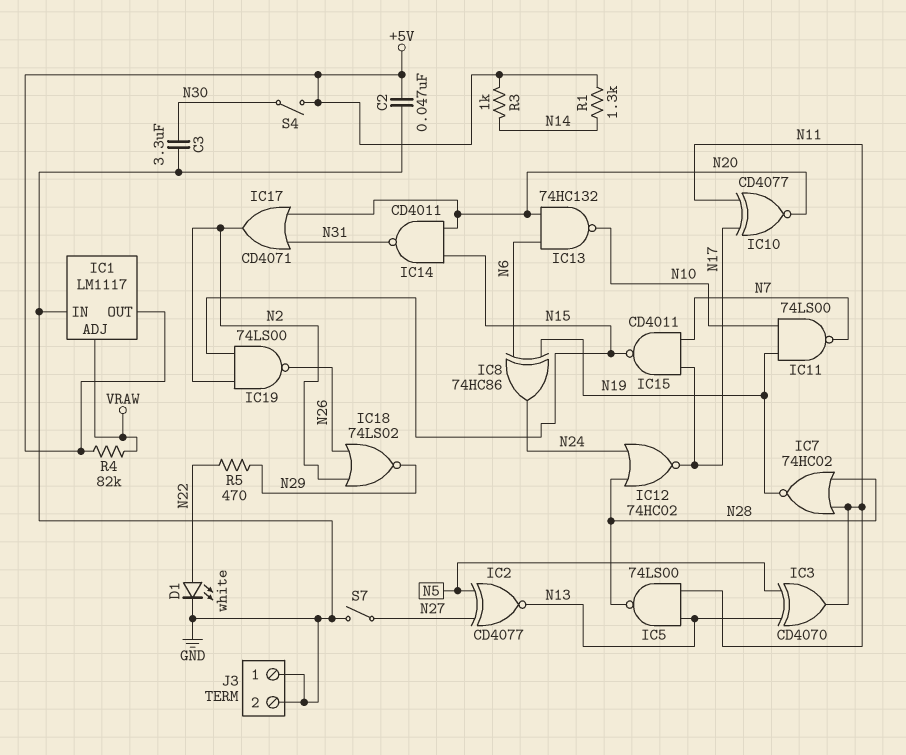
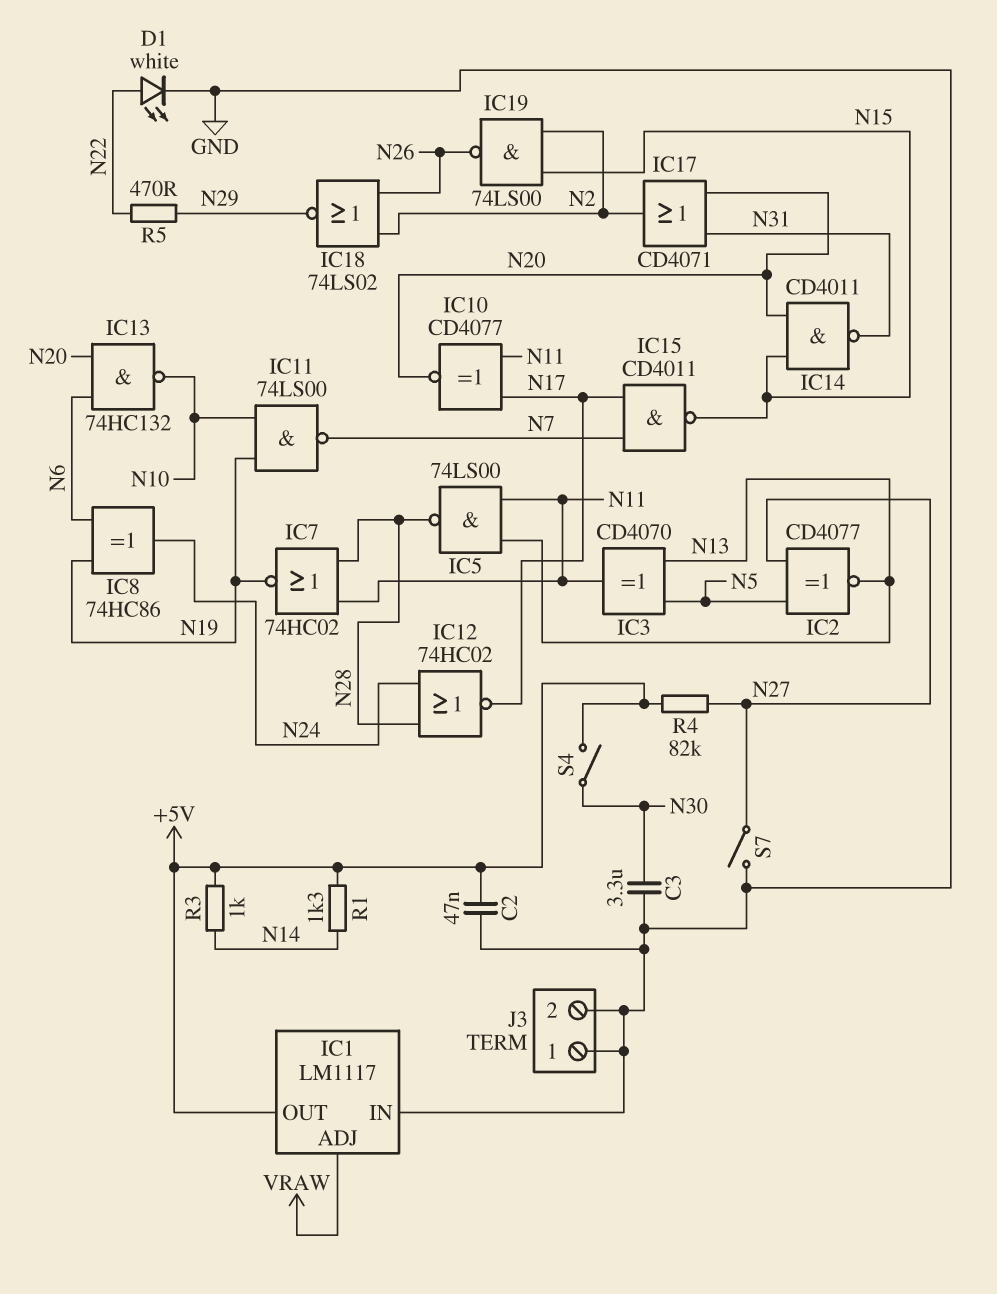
R4: 82k (+5V, VRAW) -> 82k (+5V, N27)

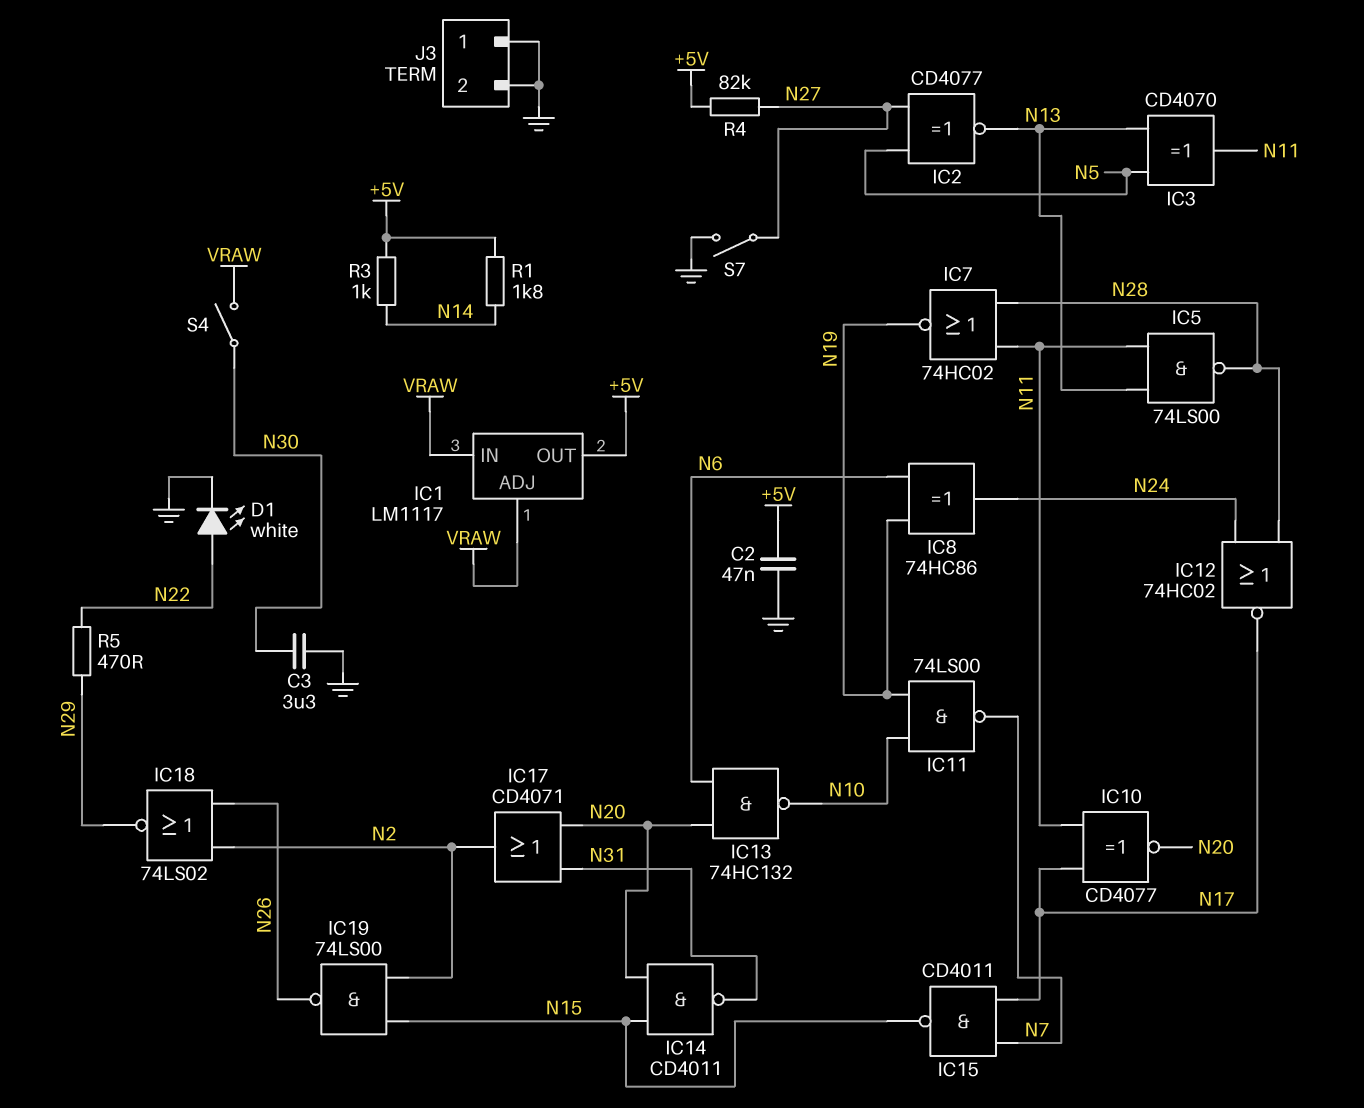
IC1 pin IN: GND -> VRAW
R1: 1.3k (+5V, N14) -> 1.8k (+5V, N14)
S4: switch (+5V, N30) -> switch (N30, VRAW)

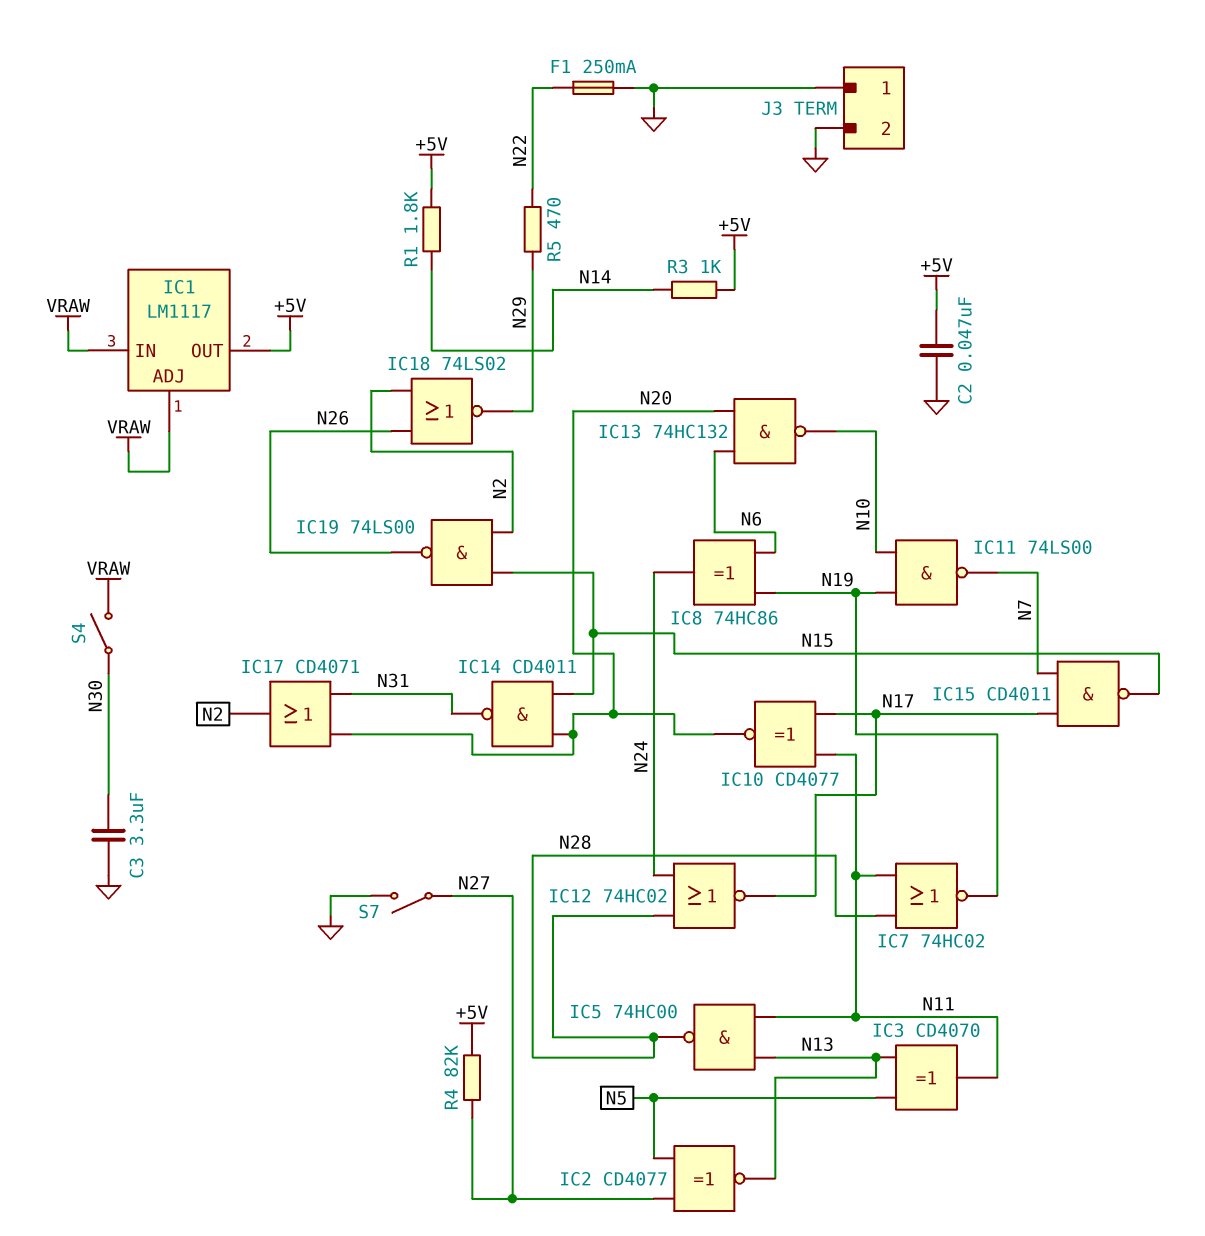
D1: LED white (A N22, K GND) -> none
F1: none -> 250mA (GND, N22)
IC5: NAND 74LS00 (in N11, in N13, out N28) -> NAND 74HC00 (in N11, in N13, out N28)

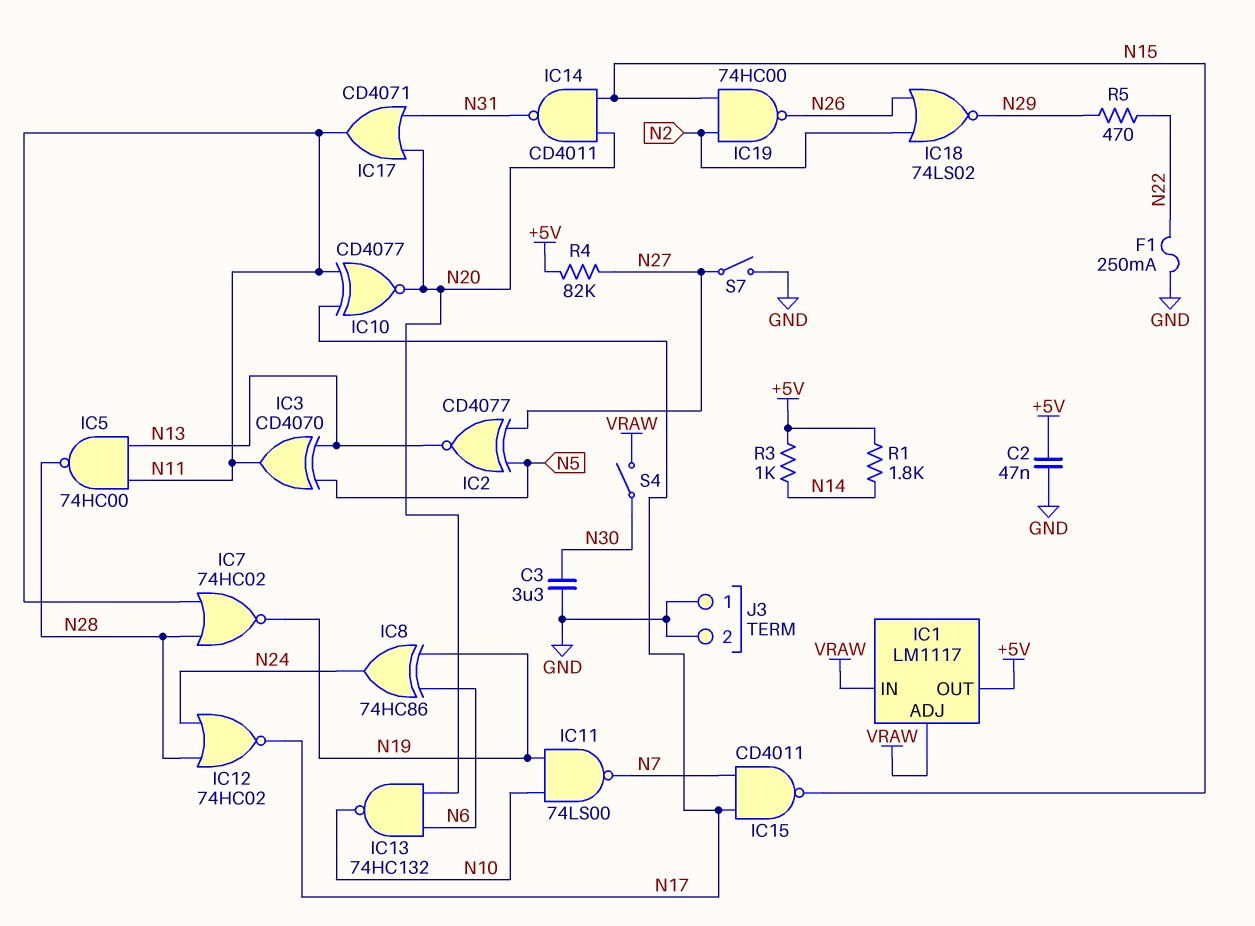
IC17: OR CD4071 (in N20, in N31, out N2) -> OR CD4071 (in N20, in N31, out N11)
IC19: NAND 74LS00 (in N2, in N15, out N26) -> NAND 74HC00 (in N2, in N15, out N26)

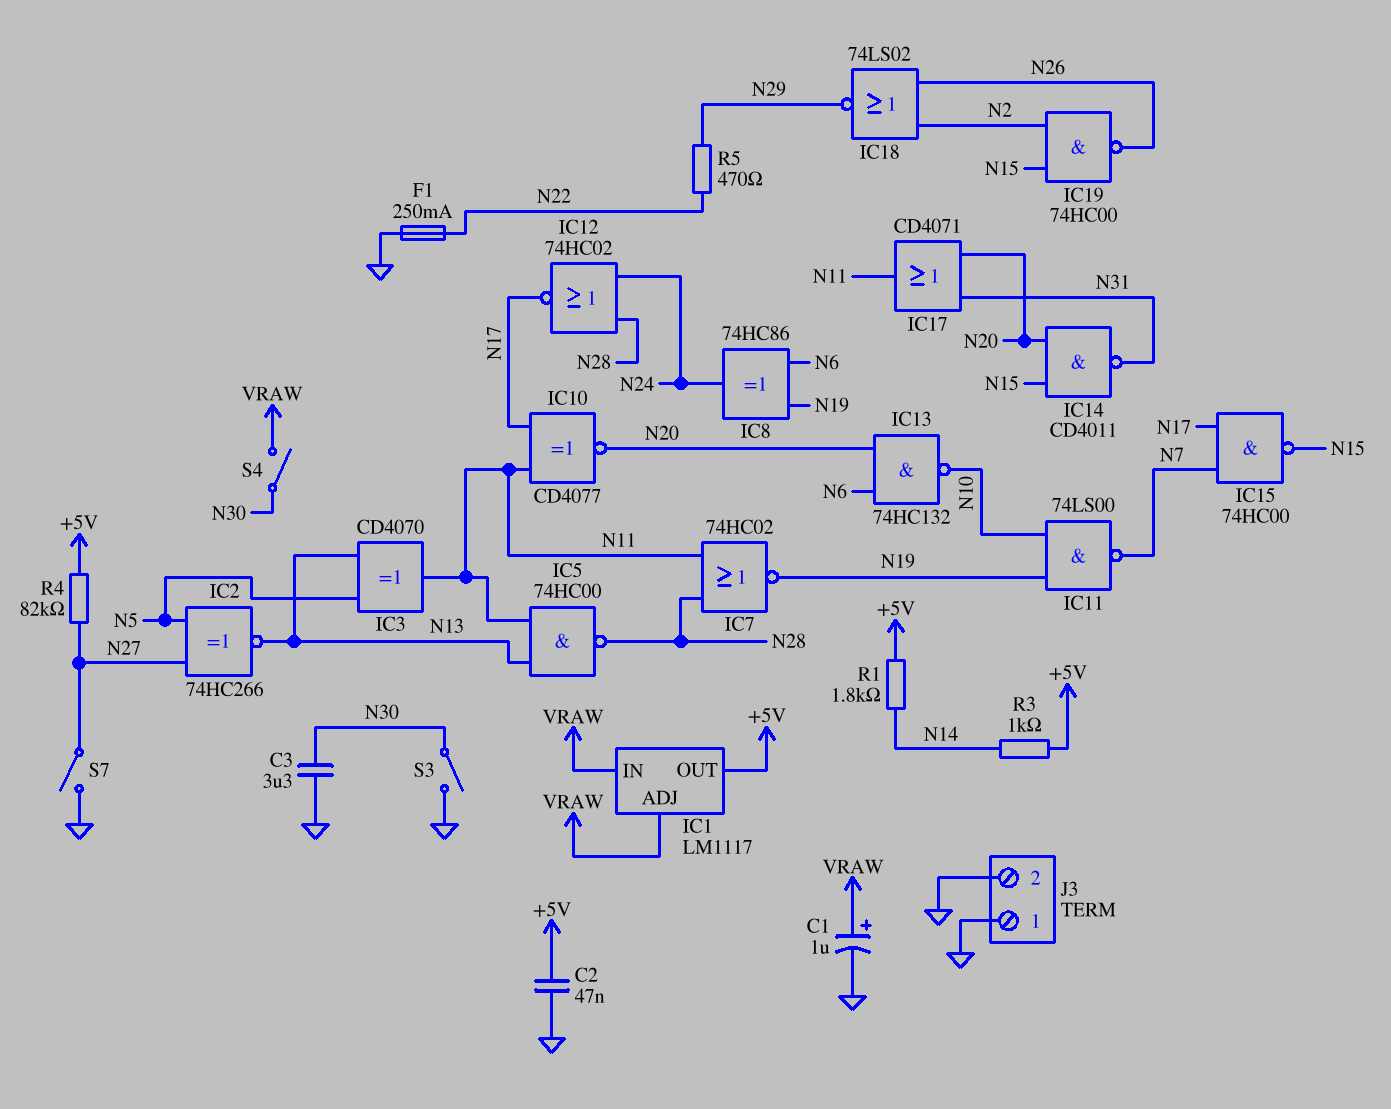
C1: none -> 1uF (plus VRAW, minus GND)
IC2: XNOR CD4077 (in N5, in N27, out N13) -> XNOR 74HC266 (in N5, in N27, out N13)
IC15: NAND CD4011 (in N7, in N17, out N15) -> NAND 74HC00 (in N7, in N17, out N15)
S3: none -> switch (GND, N30)

